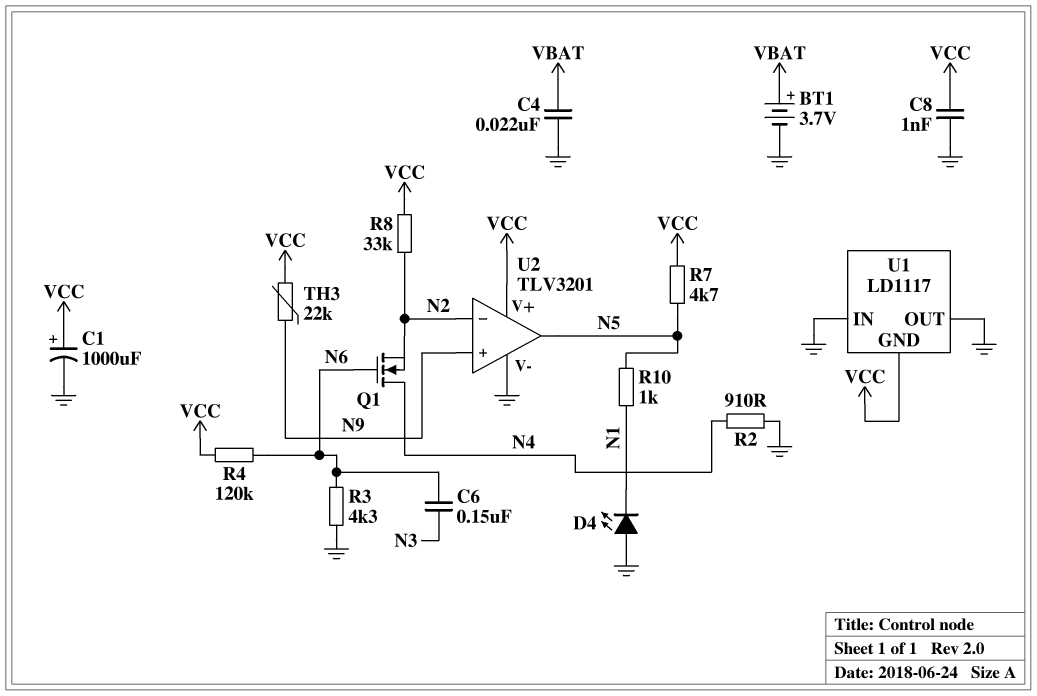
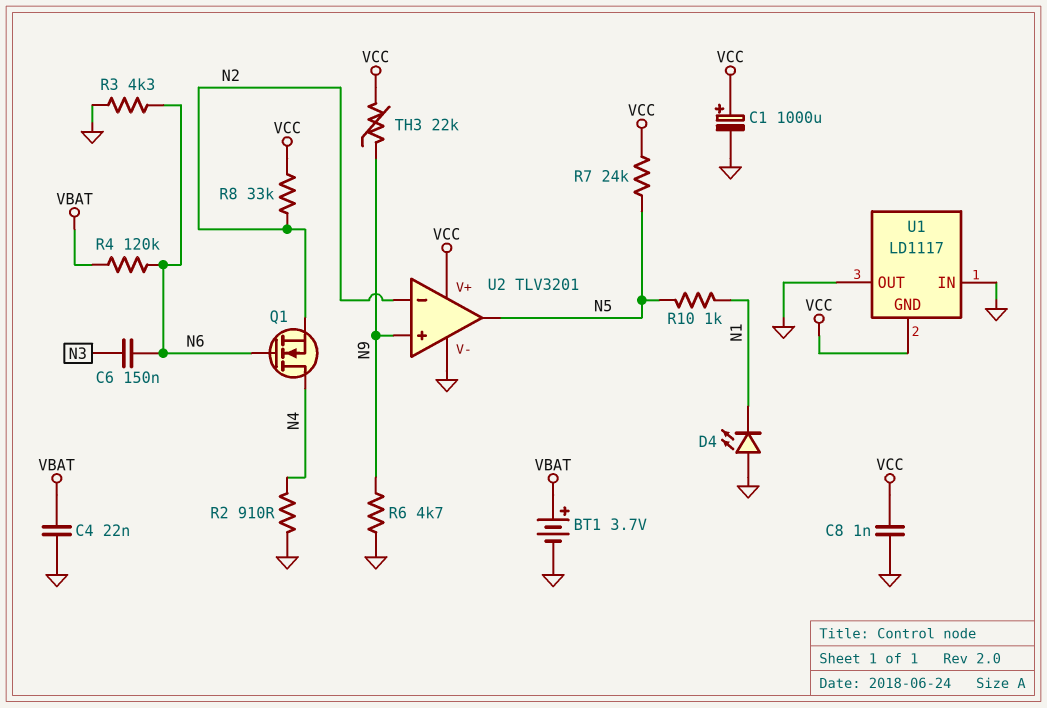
R4: 120k (N6, VCC) -> 120k (N6, VBAT)
R6: none -> 4.7k (GND, N9)
R7: 4.7k (N5, VCC) -> 24k (N5, VCC)

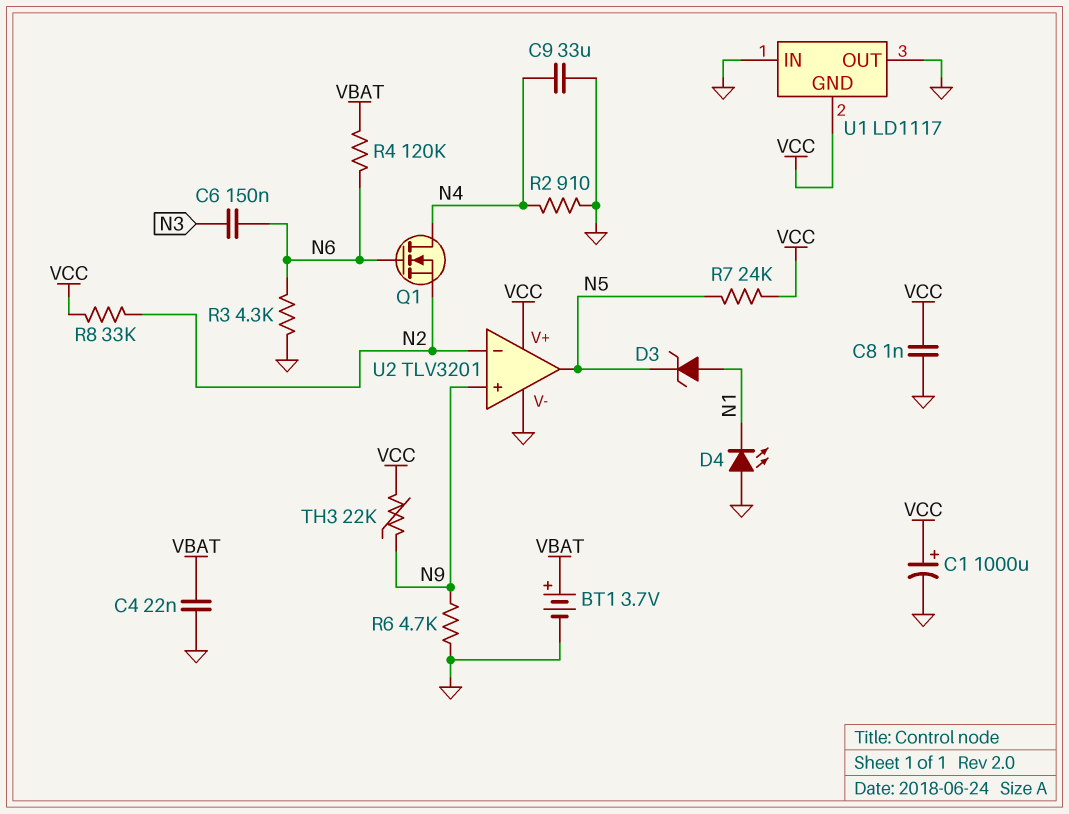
C9: none -> 33uF (GND, N4)
D3: none -> zener (A N1, K N5)
R10: 1k (N1, N5) -> none

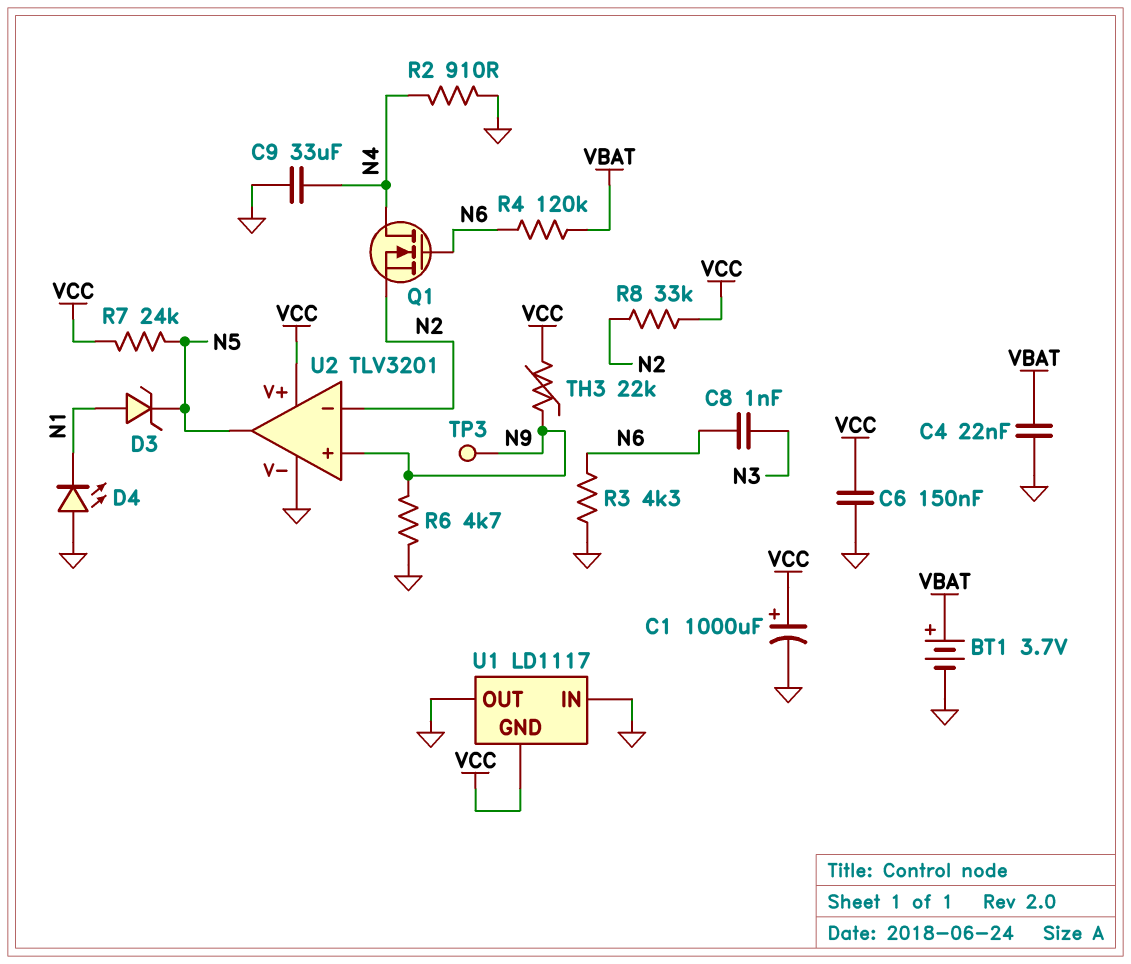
C6: 150nF (N3, N6) -> 150nF (GND, VCC)
C8: 1nF (GND, VCC) -> 1nF (N3, N6)
TP3: none -> test point (N9)

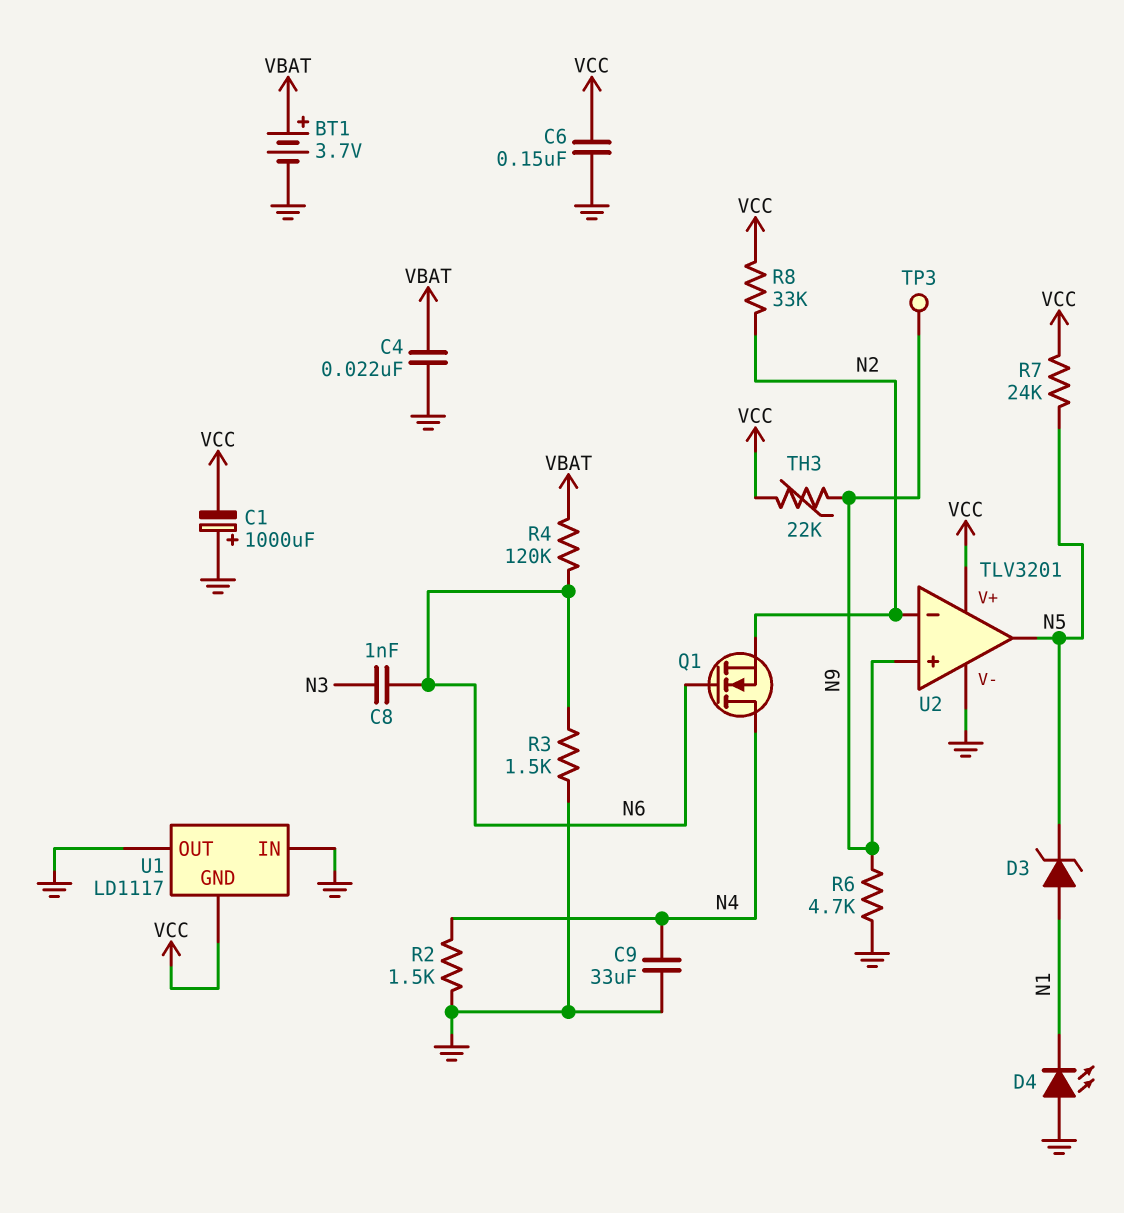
C1: 1000uF (plus VCC, minus GND) -> 1000uF (plus GND, minus VCC)
R2: 910 (GND, N4) -> 1.5k (GND, N4)
R3: 4.3k (GND, N6) -> 1.5k (GND, N6)

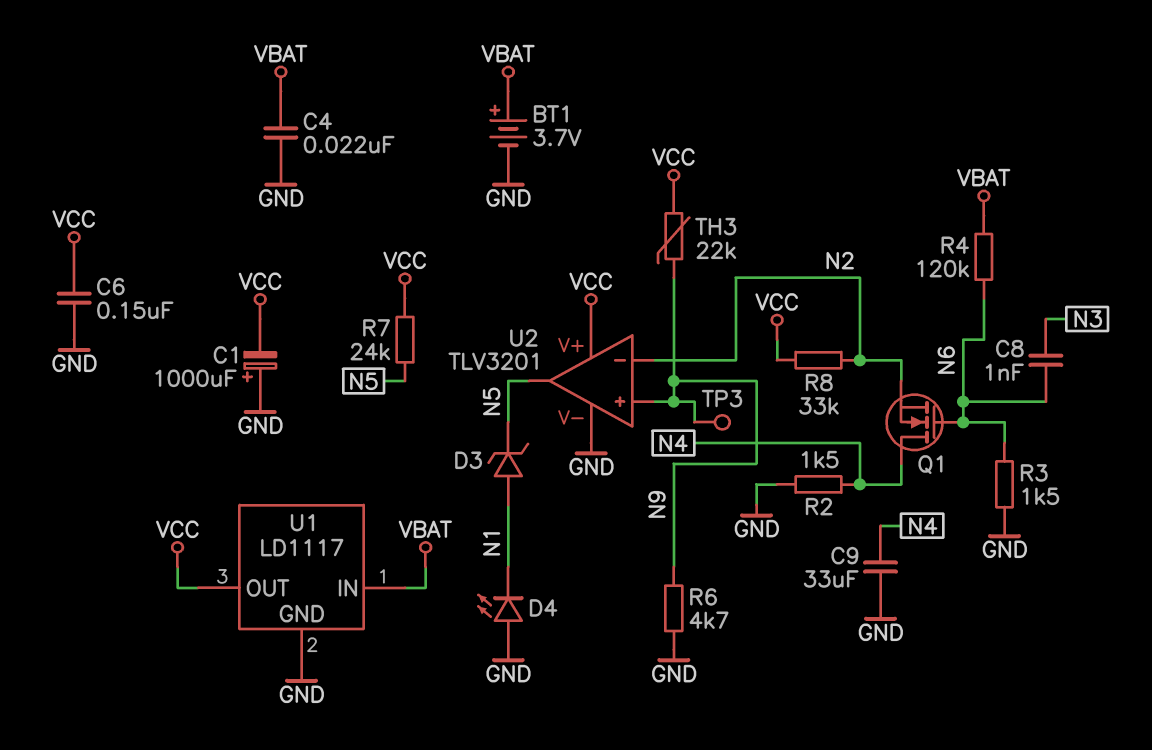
U1 pin GND: VCC -> GND
U1 pin IN: GND -> VBAT
U1 pin OUT: GND -> VCC

